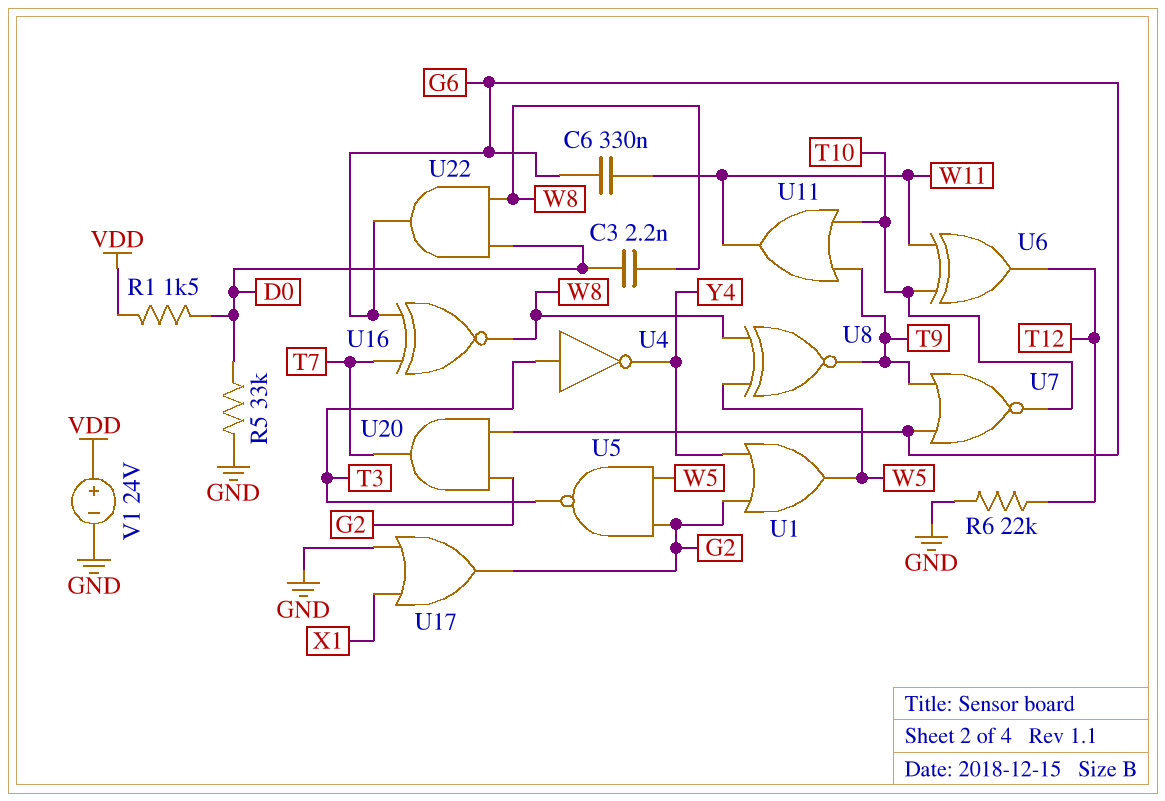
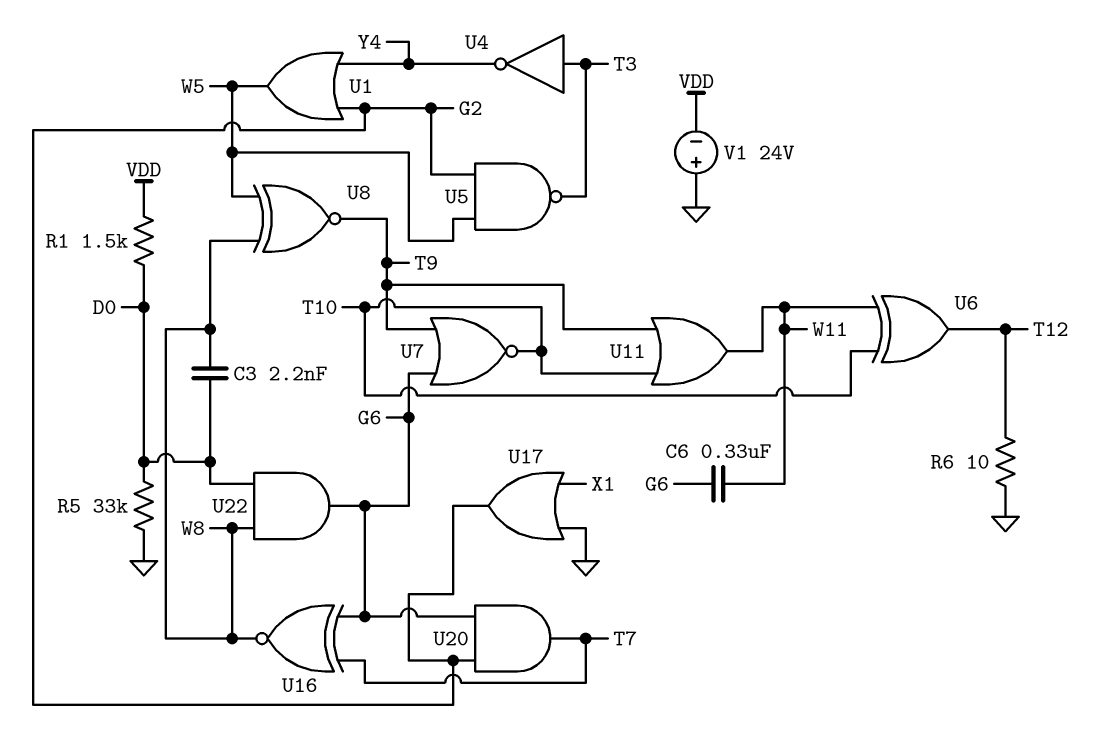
R6: 22k (GND, T12) -> 10 (GND, T12)
V1: 24V (plus VDD, minus GND) -> 24V (plus GND, minus VDD)

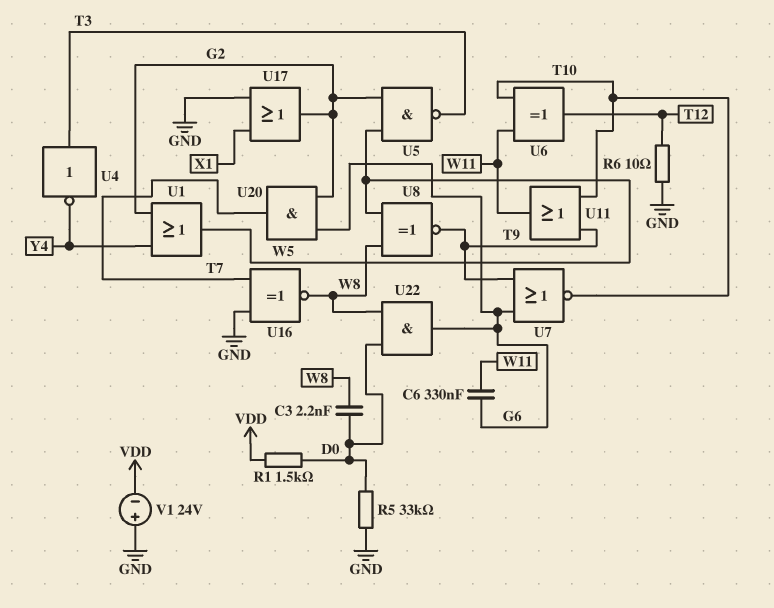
U16: XNOR (in G6, in T7, out W8) -> XNOR (in GND, in T7, out W8)

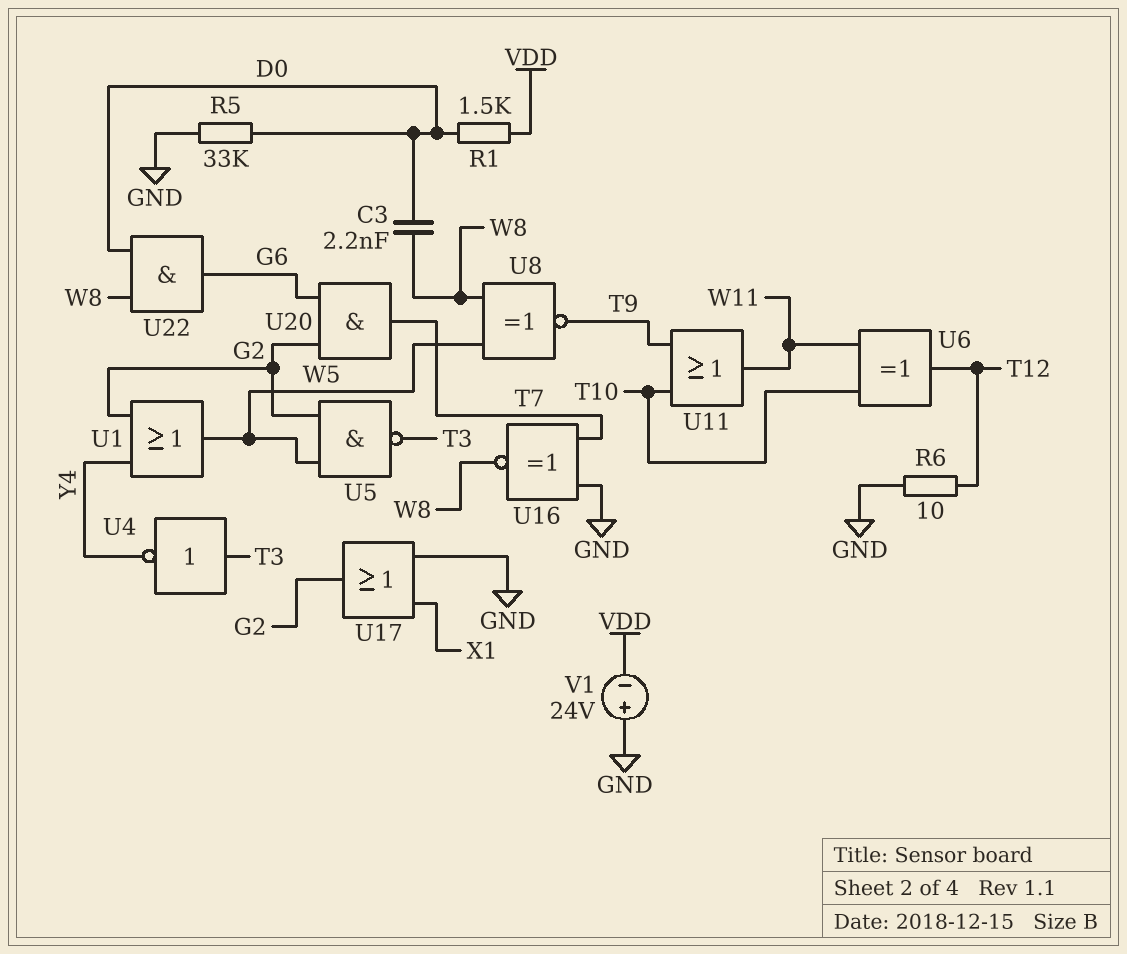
C6: 330nF (G6, W11) -> none
U7: NOR (in G6, in T9, out T10) -> none

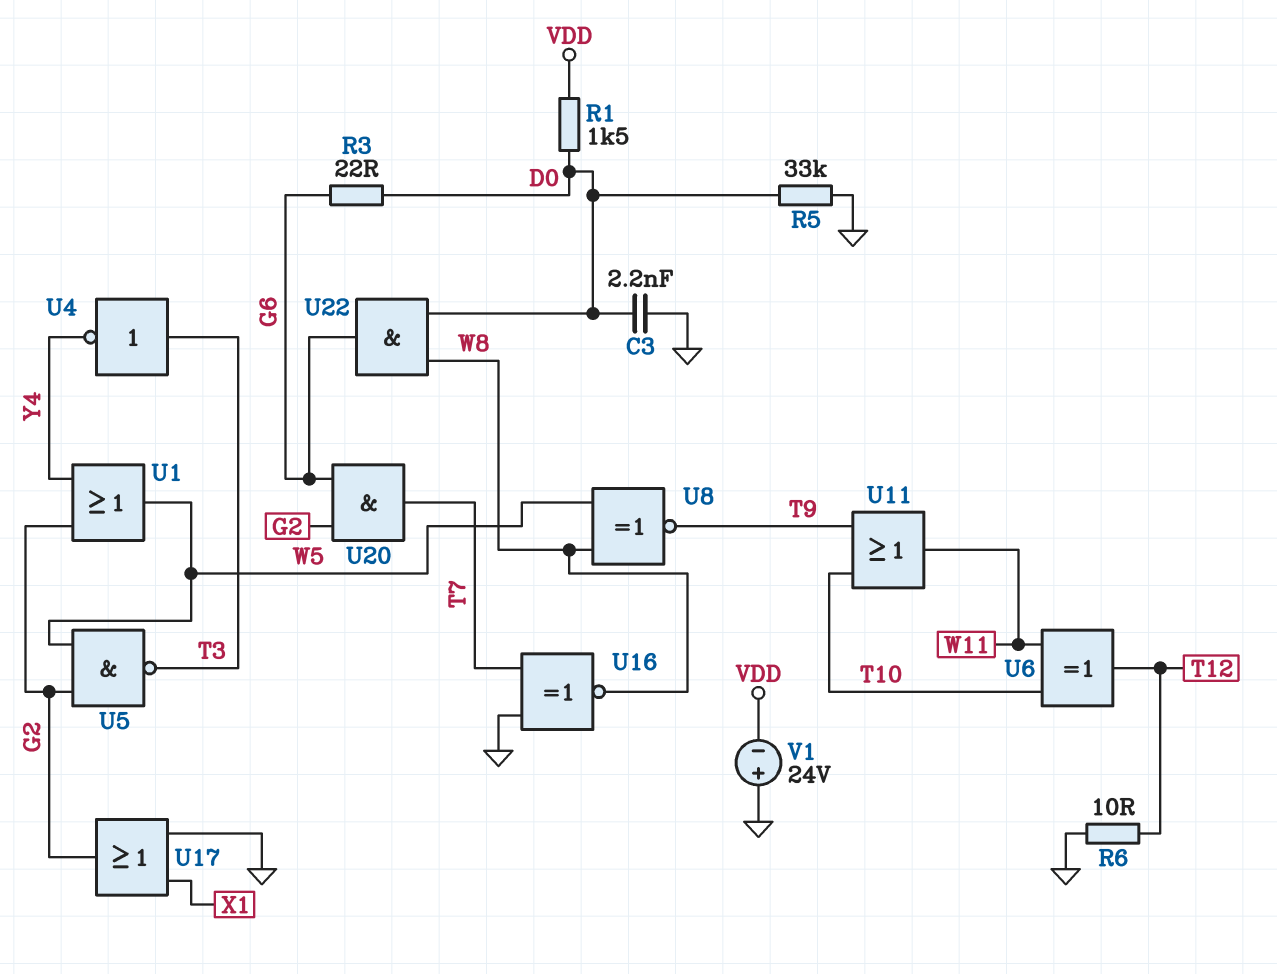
C3: 2.2nF (D0, W8) -> 2.2nF (D0, GND)
R3: none -> 22 (D0, G6)

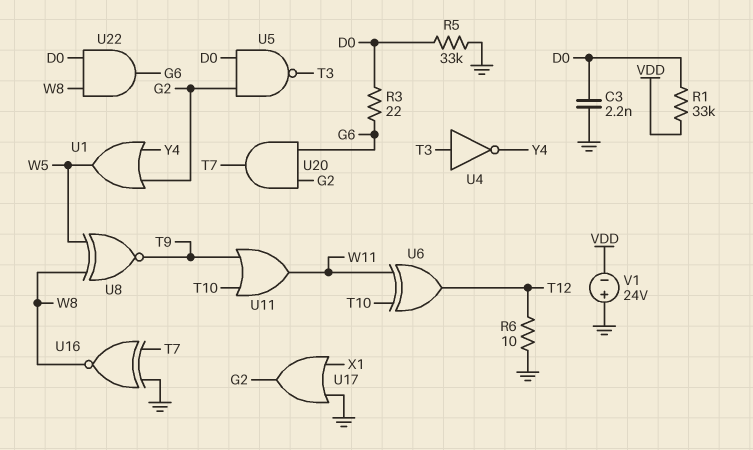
R1: 1.5k (D0, VDD) -> 33k (D0, VDD)
U5: NAND (in G2, in W5, out T3) -> NAND (in D0, in G2, out T3)

